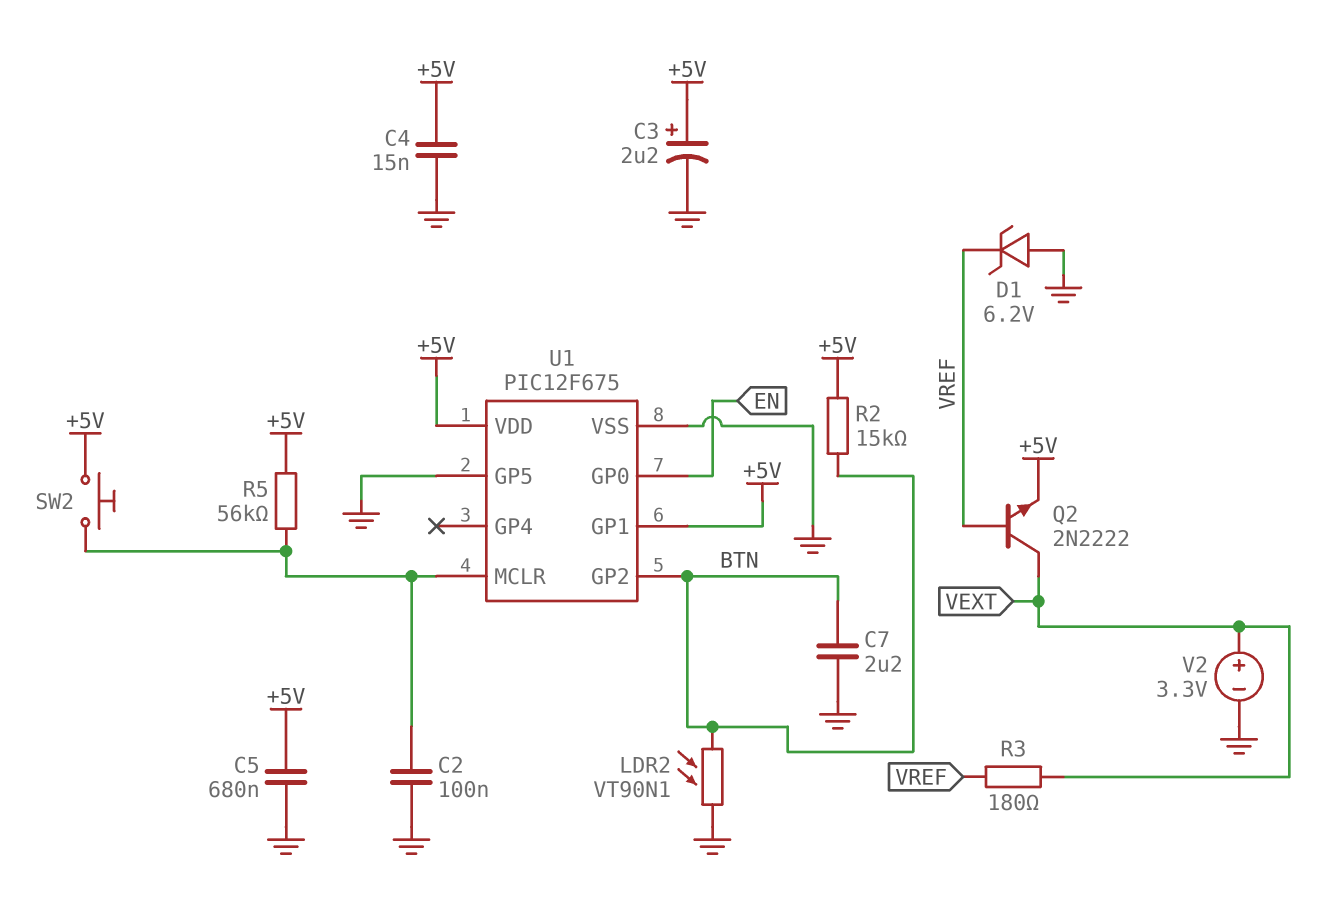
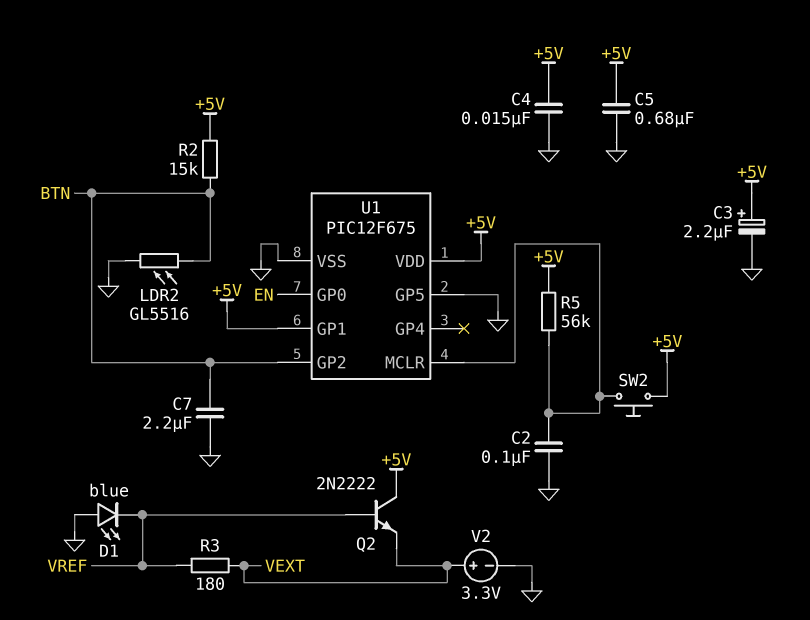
D1: zener 6.2V (A GND, K VREF) -> LED blue (A GND, K VREF)
LDR2: VT90N1 (BTN, GND) -> GL5516 (BTN, GND)
Q2: NPN 2N2222 (B VREF, C VEXT, E +5V) -> NPN 2N2222 (B VREF, C +5V, E VEXT)

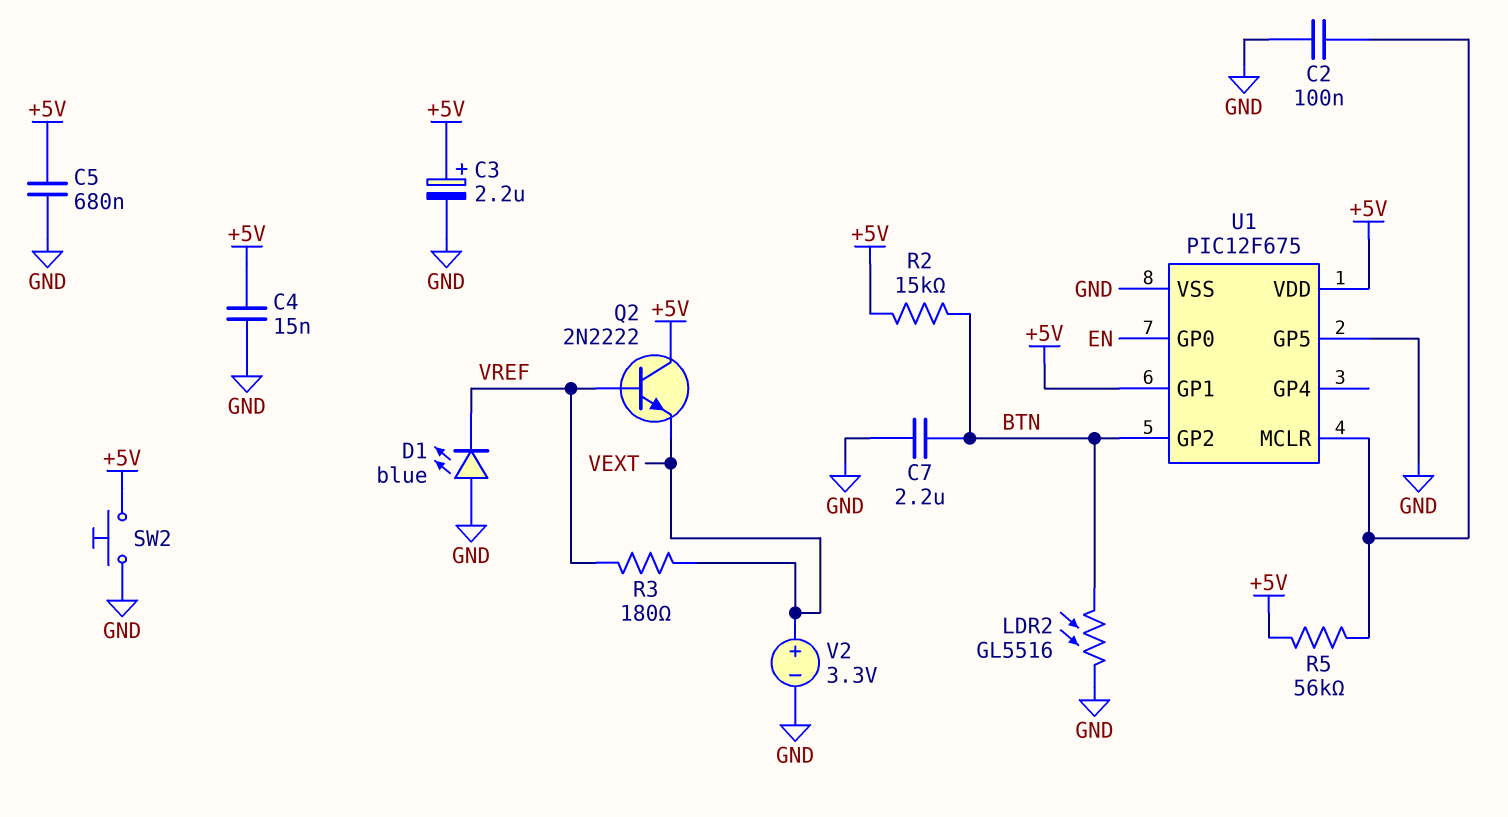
SW2: button (+5V, U1/MCLR) -> button (+5V, GND)

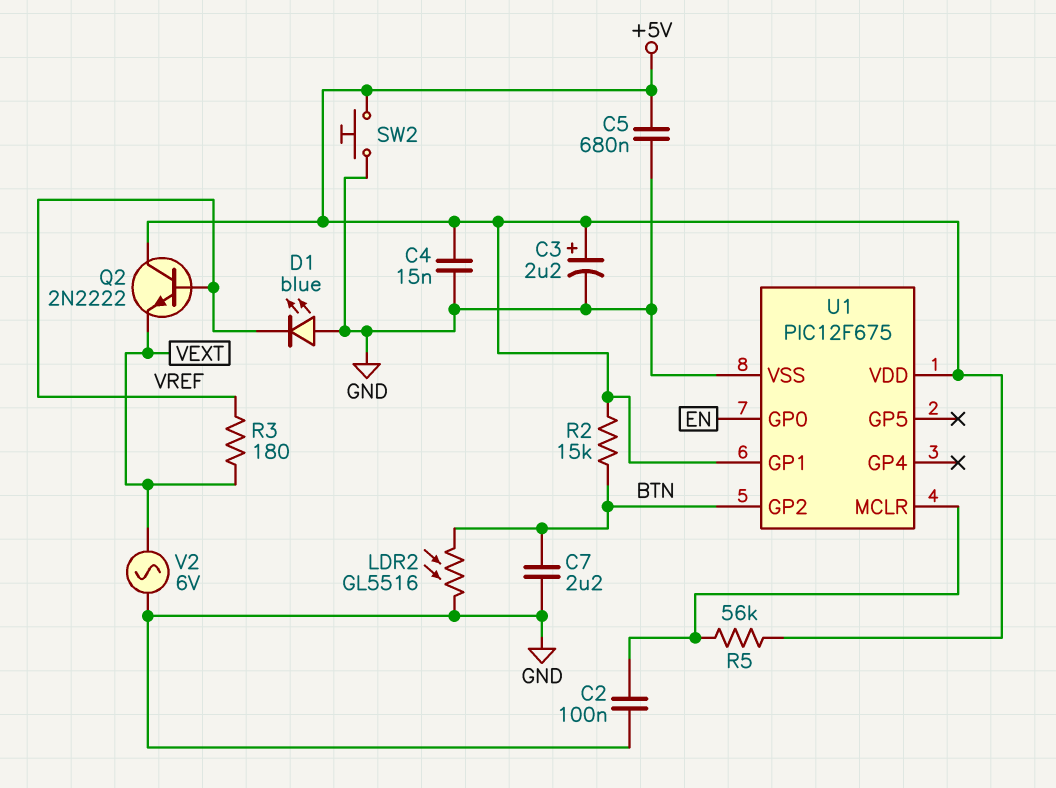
U1 pin GP5: GND -> none
V2: 3.3V (plus VEXT, minus GND) -> AC 6V (GND, VEXT)

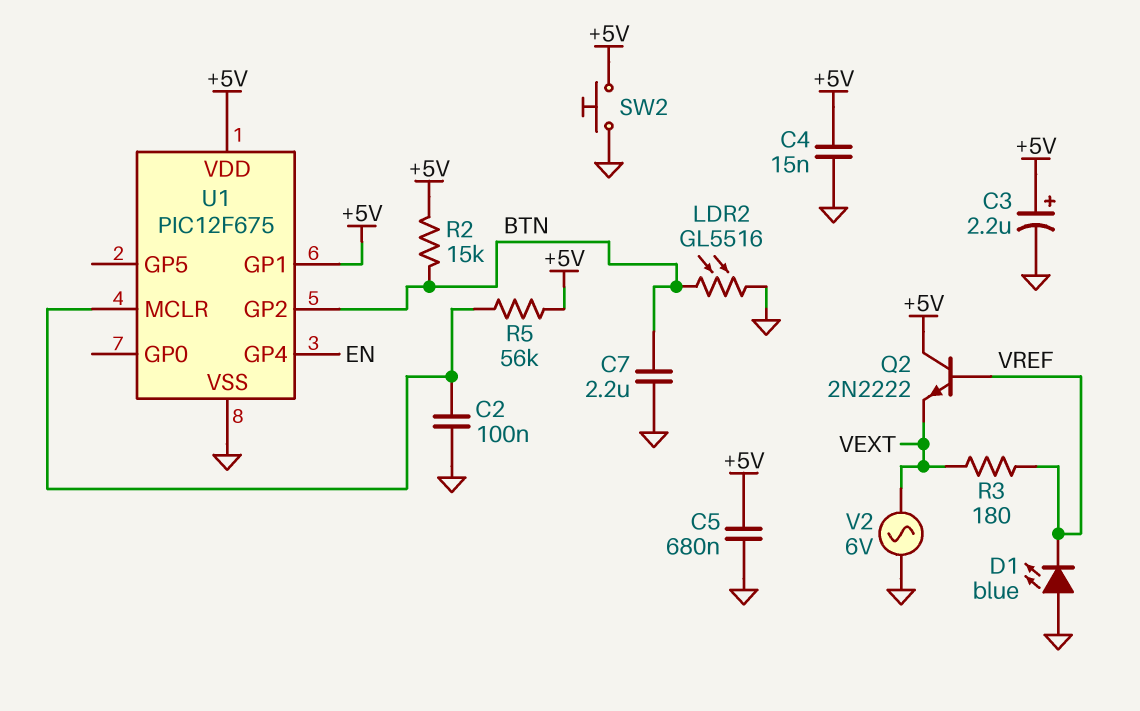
U1 pin GP0: EN -> none
U1 pin GP4: none -> EN

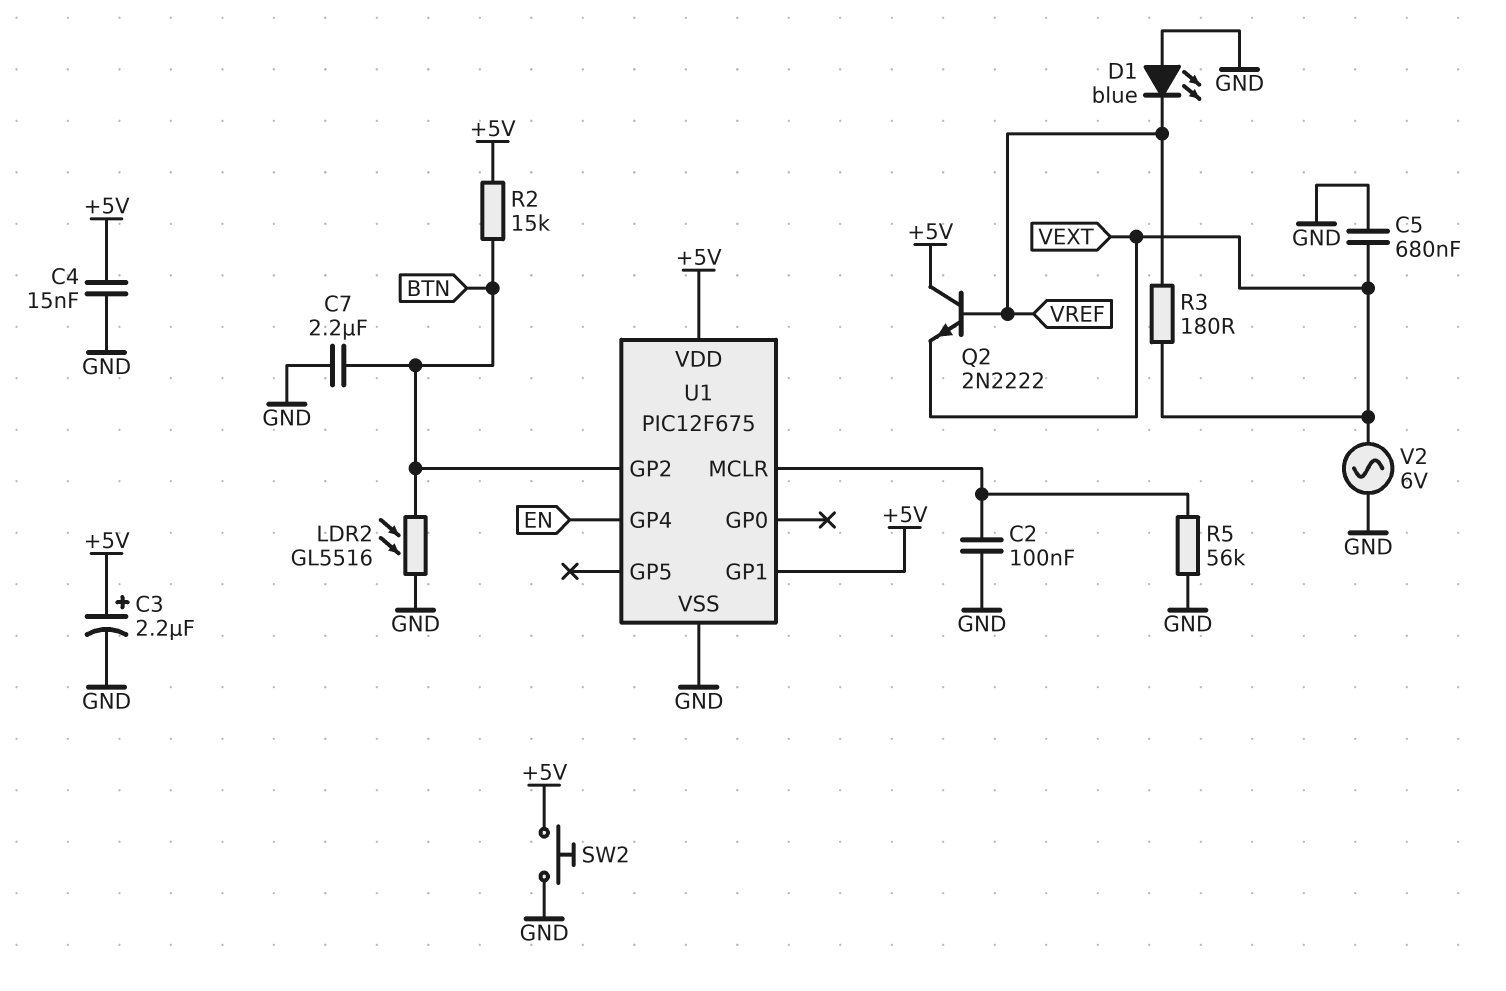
C5: 680nF (+5V, GND) -> 680nF (GND, VEXT)
R5: 56k (+5V, U1/MCLR) -> 56k (GND, U1/MCLR)

